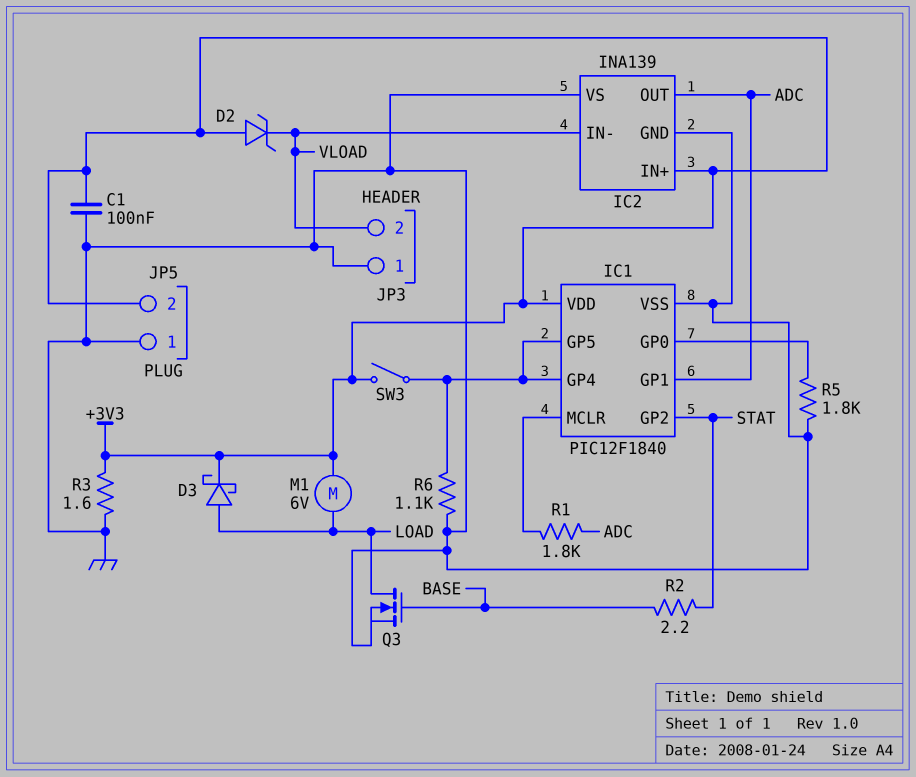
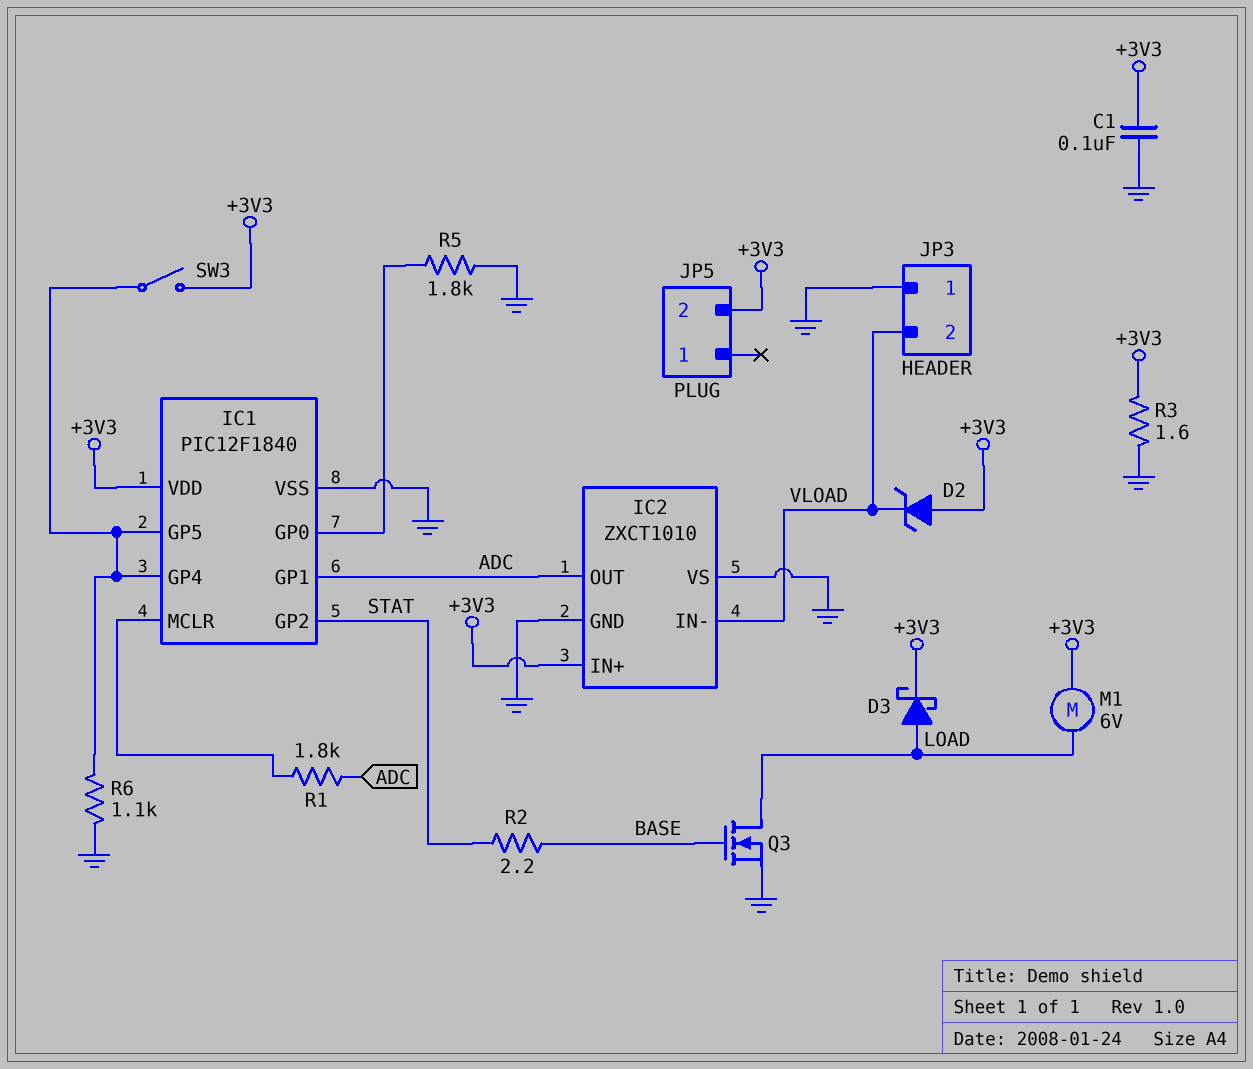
IC2: INA139 -> ZXCT1010
JP5 pin 1: GND -> none

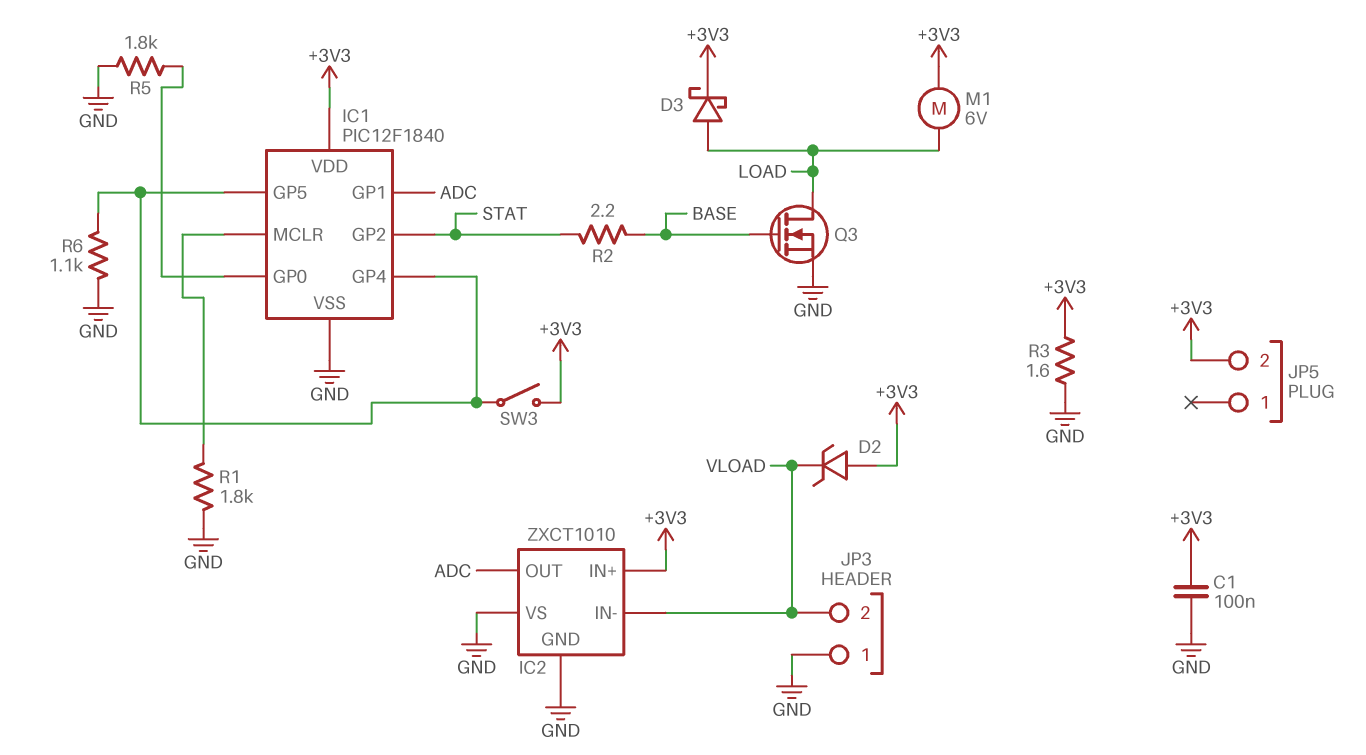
R1: 1.8k (ADC, IC1/MCLR) -> 1.8k (GND, IC1/MCLR)

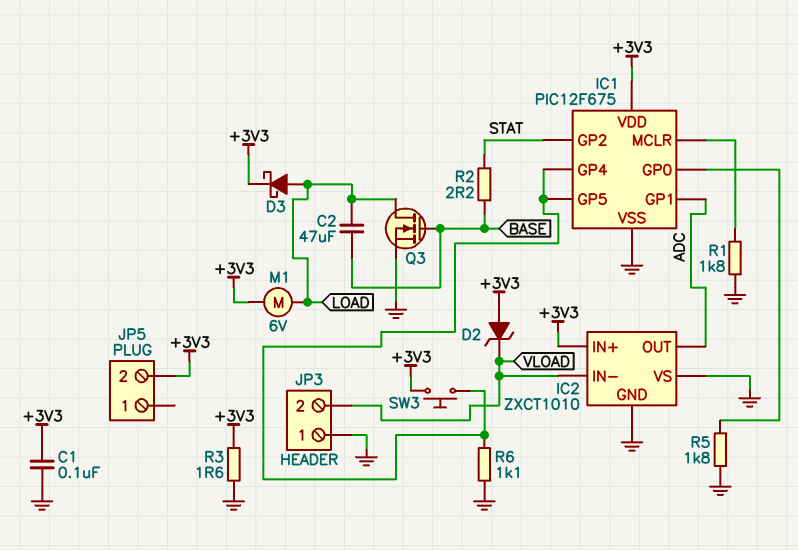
C2: none -> 47uF (BASE, LOAD)
IC1: PIC12F1840 -> PIC12F675
SW3: switch (+3V3, IC1/GP4) -> button (+3V3, IC1/GP4)

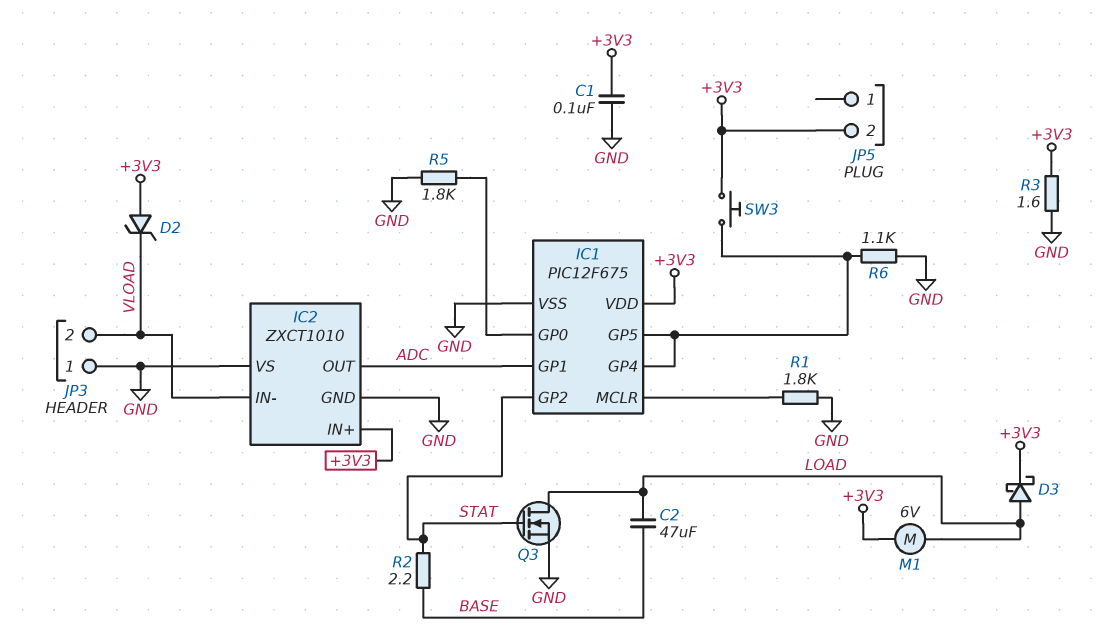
Q3: NMOS (G BASE, D LOAD, S GND) -> NMOS (G STAT, D LOAD, S GND)

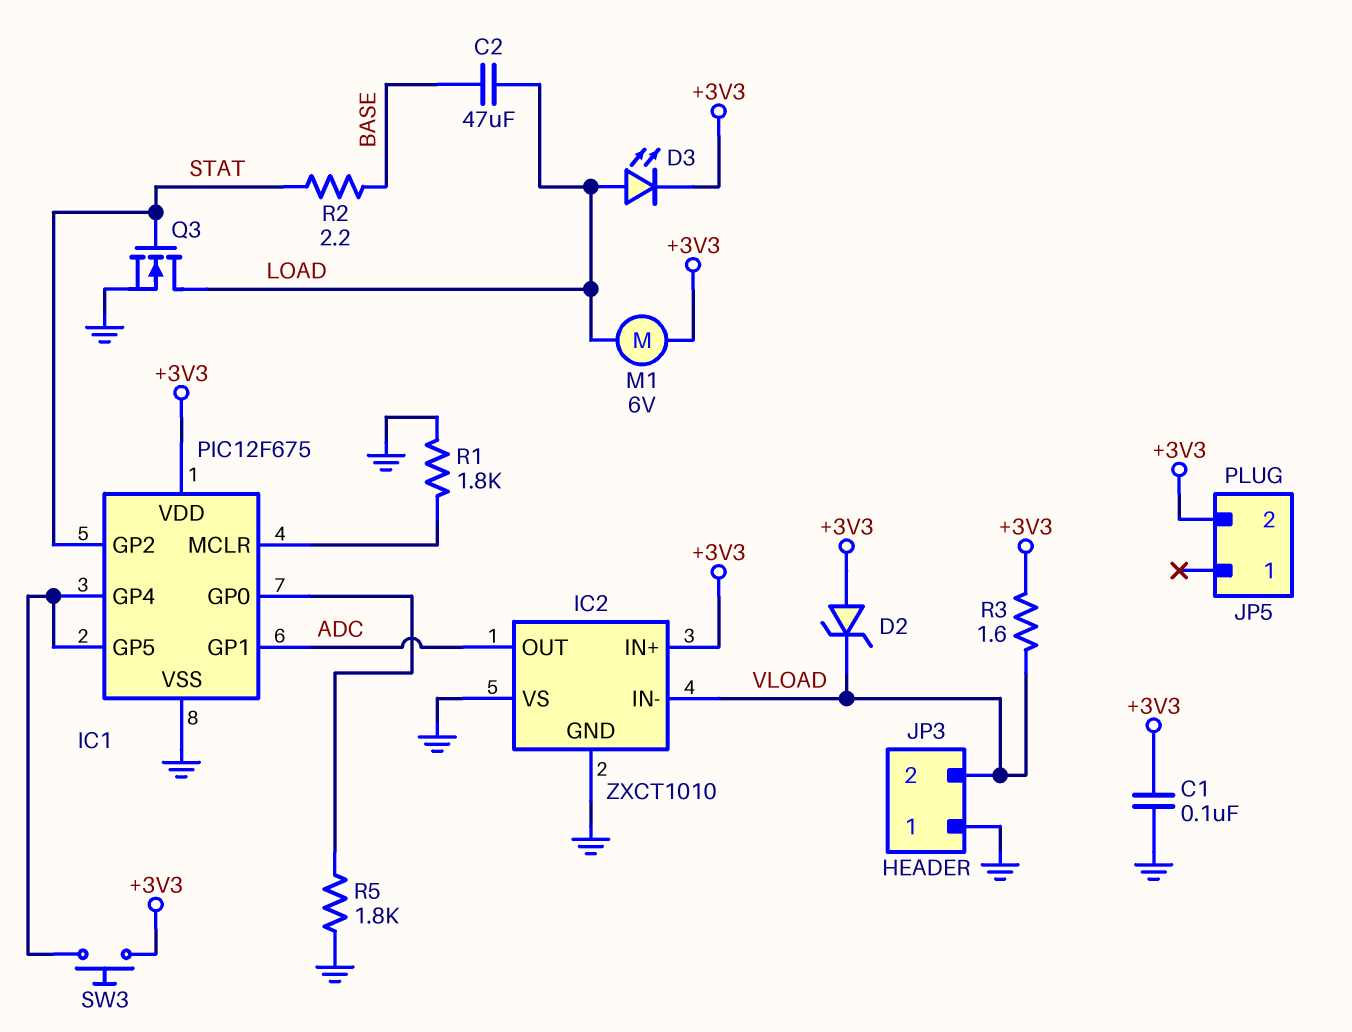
D3: schottky (A LOAD, K +3V3) -> LED (A LOAD, K +3V3)
R3: 1.6 (+3V3, GND) -> 1.6 (+3V3, VLOAD)
R6: 1.1k (GND, IC1/GP4) -> none

